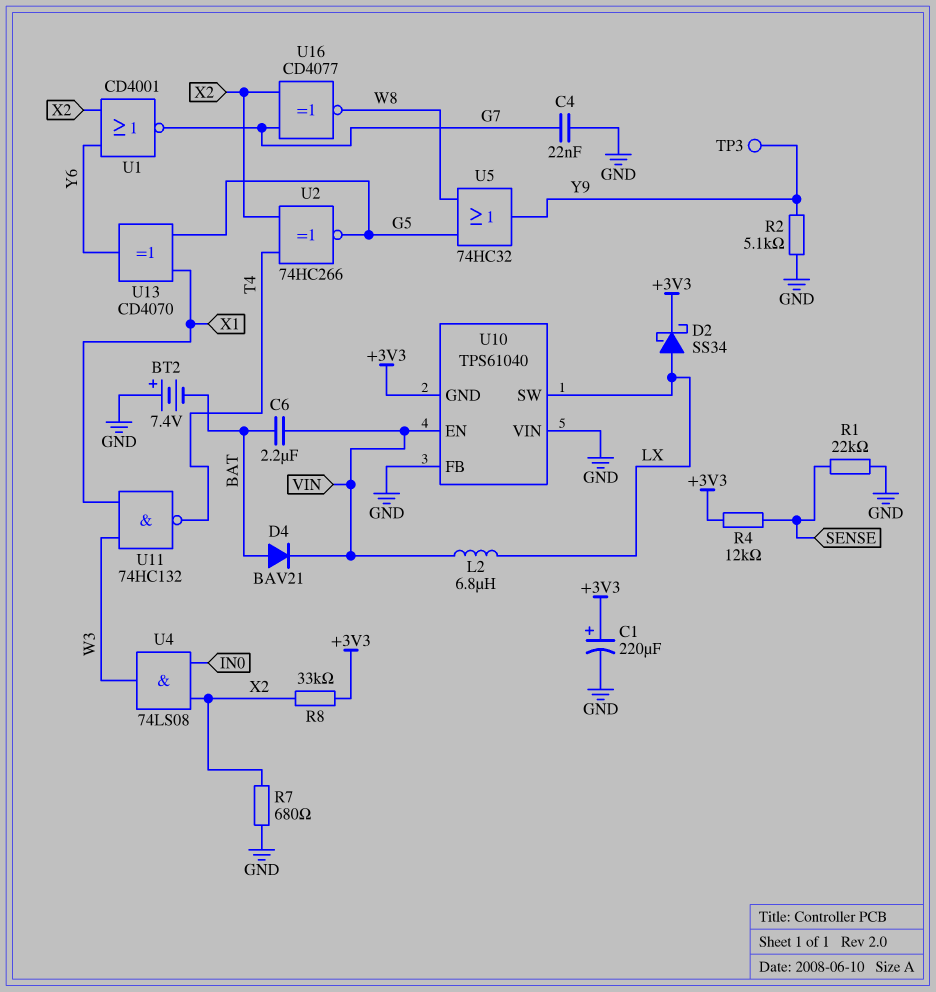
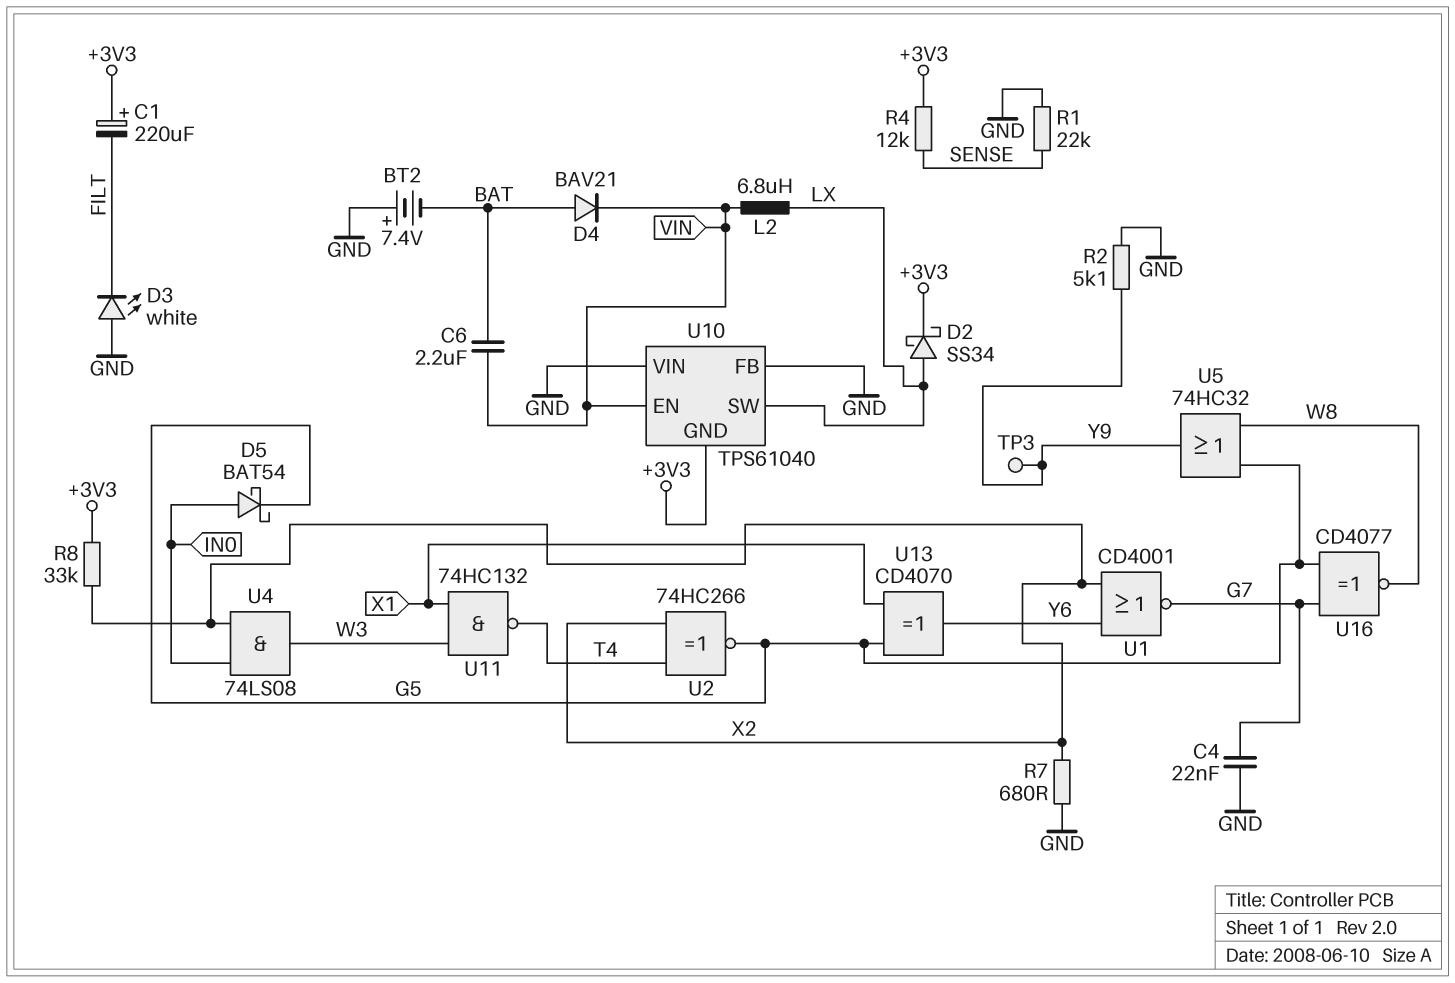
C1: 220uF (plus +3V3, minus GND) -> 220uF (plus +3V3, minus FILT)
D3: none -> LED white (A GND, K FILT)
D5: none -> schottky BAT54 (A IN0, K G5)
U16: XNOR CD4077 (in G7, in X2, out W8) -> XNOR CD4077 (in G5, in G7, out W8)

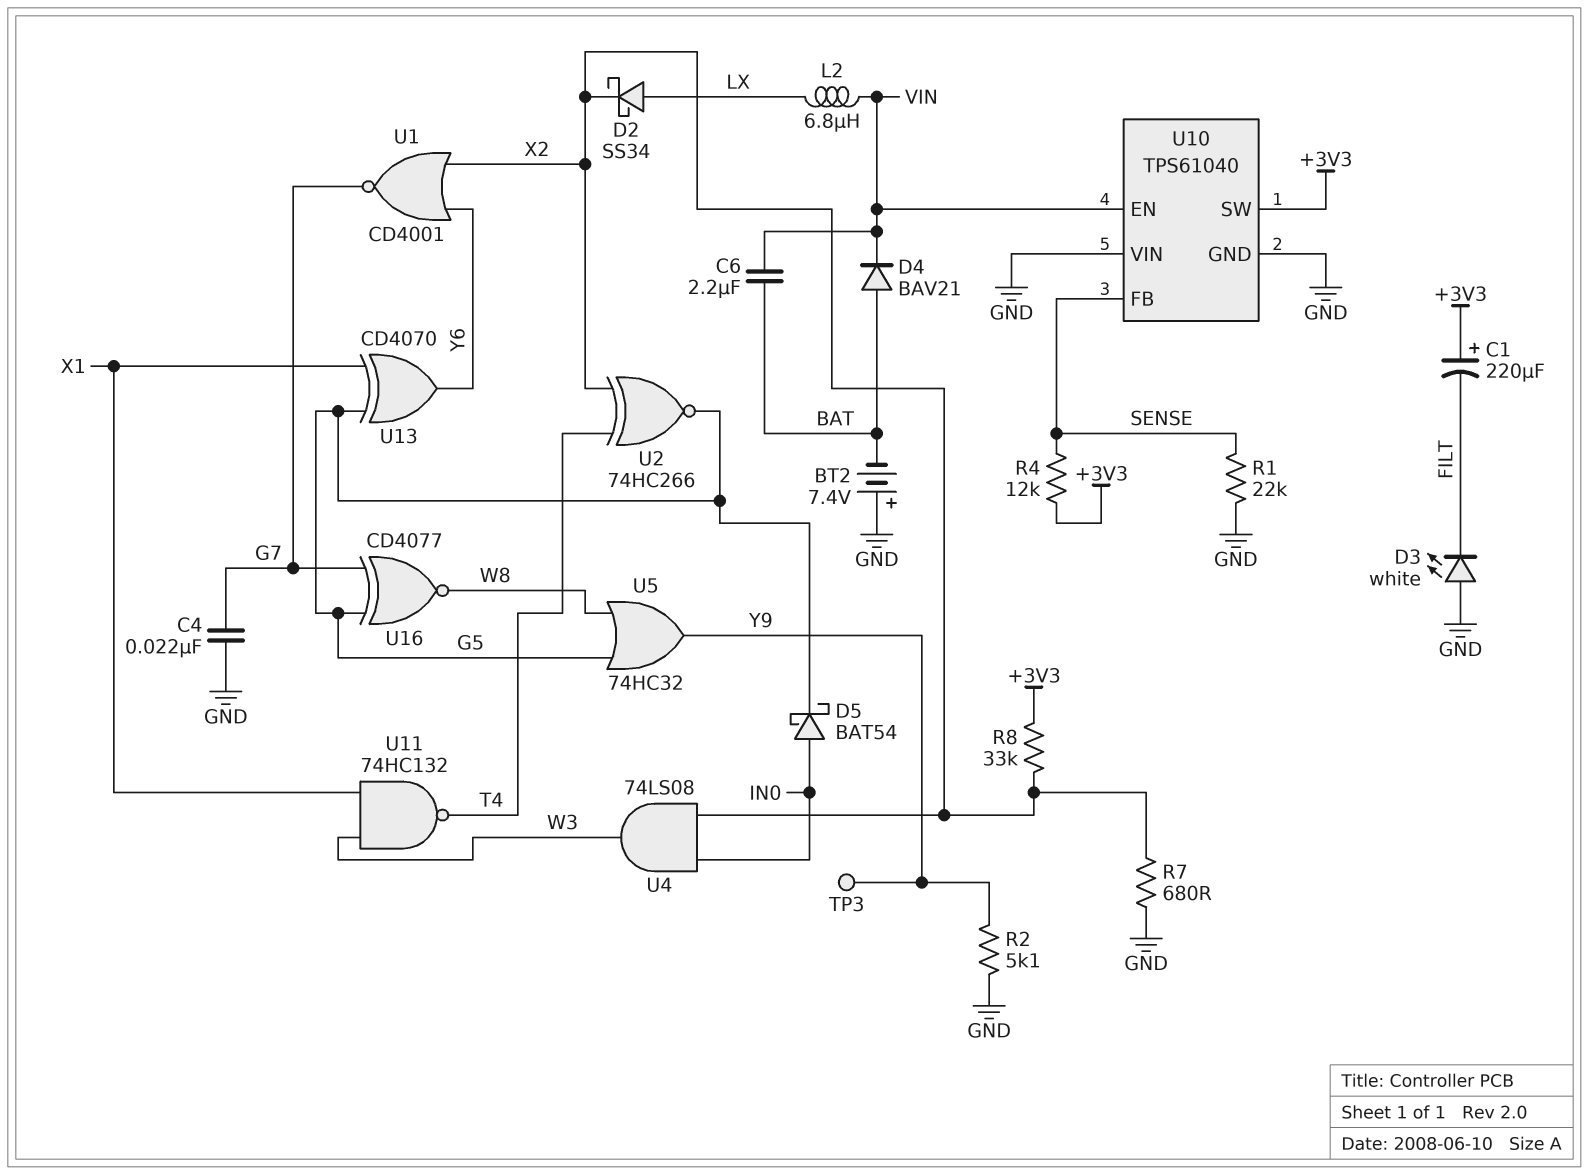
D2: schottky SS34 (A LX, K +3V3) -> schottky SS34 (A LX, K X2)
U10 pin FB: GND -> SENSE
U10 pin GND: +3V3 -> GND
U10 pin SW: LX -> +3V3

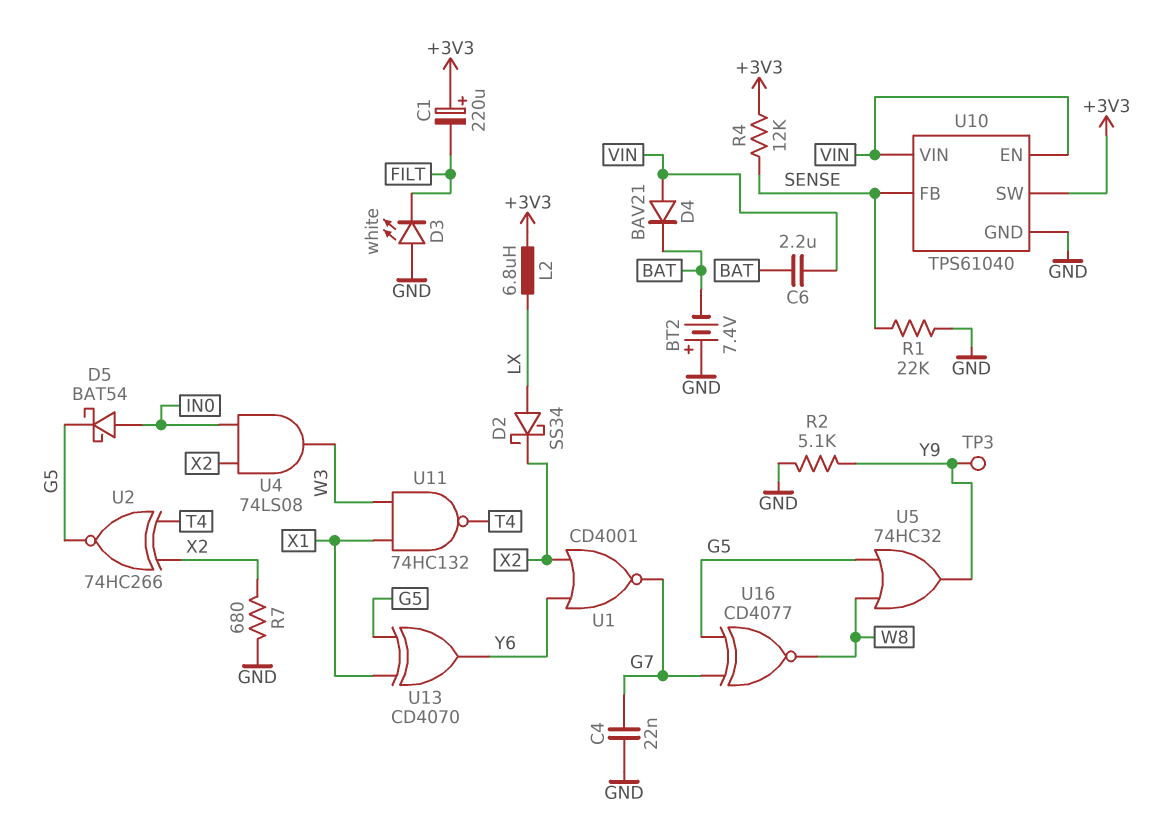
D4: diode BAV21 (A BAT, K VIN) -> diode BAV21 (A VIN, K BAT)
L2: 6.8uH (LX, VIN) -> 6.8uH (+3V3, LX)
R8: 33k (+3V3, X2) -> none
U10 pin VIN: GND -> VIN

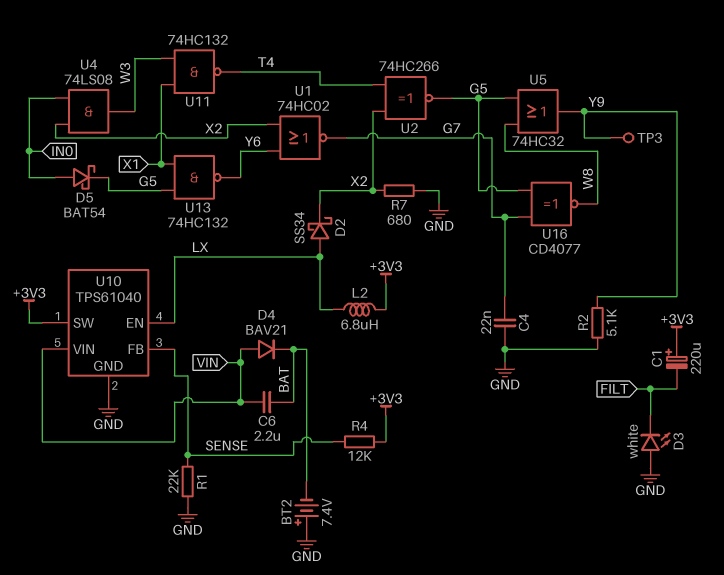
U1: NOR CD4001 (in X2, in Y6, out G7) -> NOR 74HC02 (in X2, in Y6, out G7)
U10 pin EN: VIN -> LX
U13: XOR CD4070 (in G5, in X1, out Y6) -> NAND 74HC132 (in G5, in X1, out Y6)

